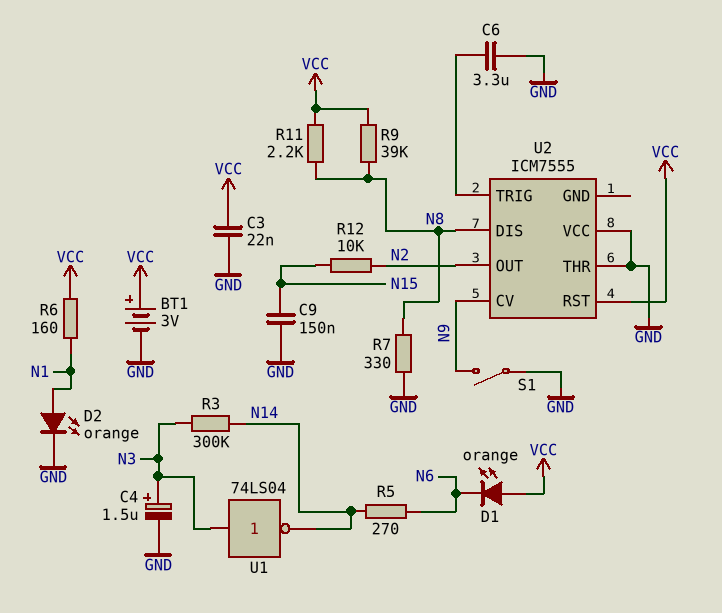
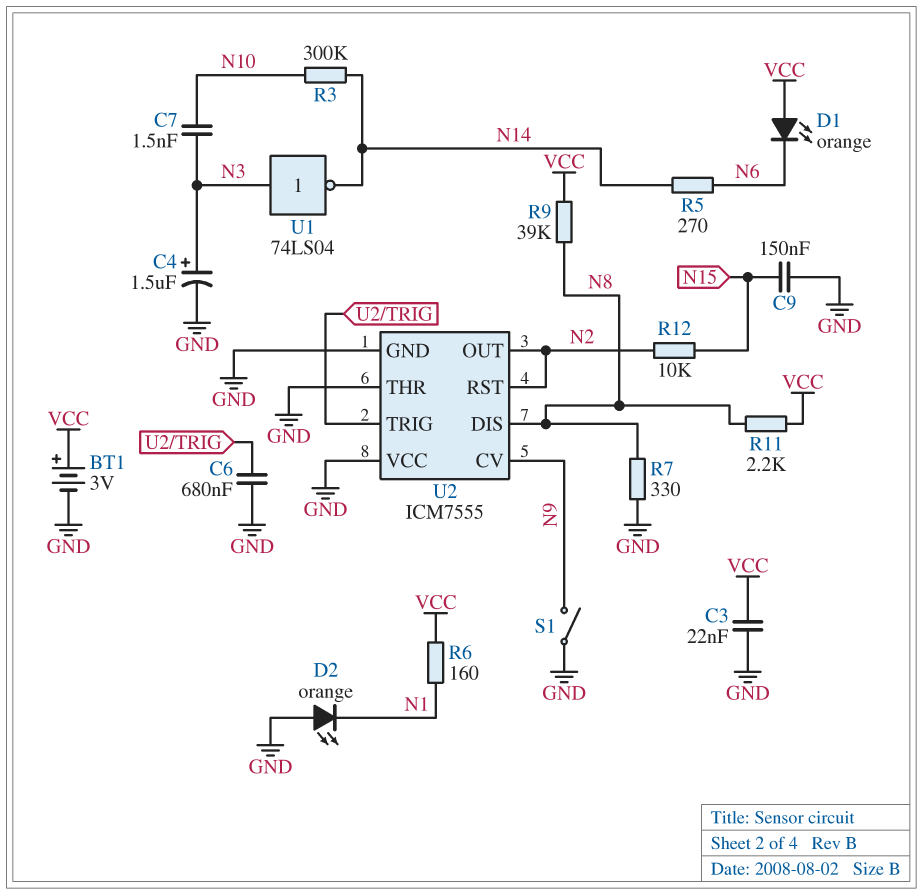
C6: 3.3uF (GND, U2/TRIG) -> 680nF (GND, U2/TRIG)
C7: none -> 1.5nF (N3, N10)
D2: LED orange (A N1, K GND) -> LED orange (A GND, K N1)
R3: 300k (N3, N14) -> 300k (N10, N14)
U2 pin GND: none -> GND
U2 pin RST: VCC -> N2

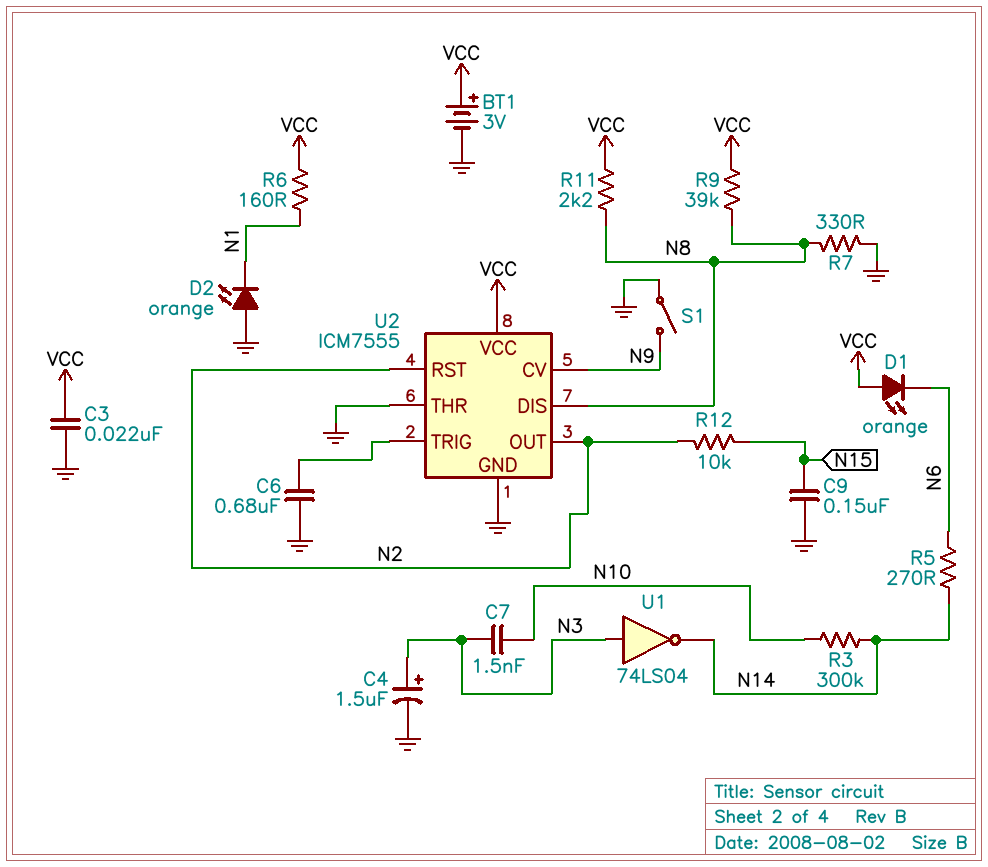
U2 pin VCC: GND -> VCC

